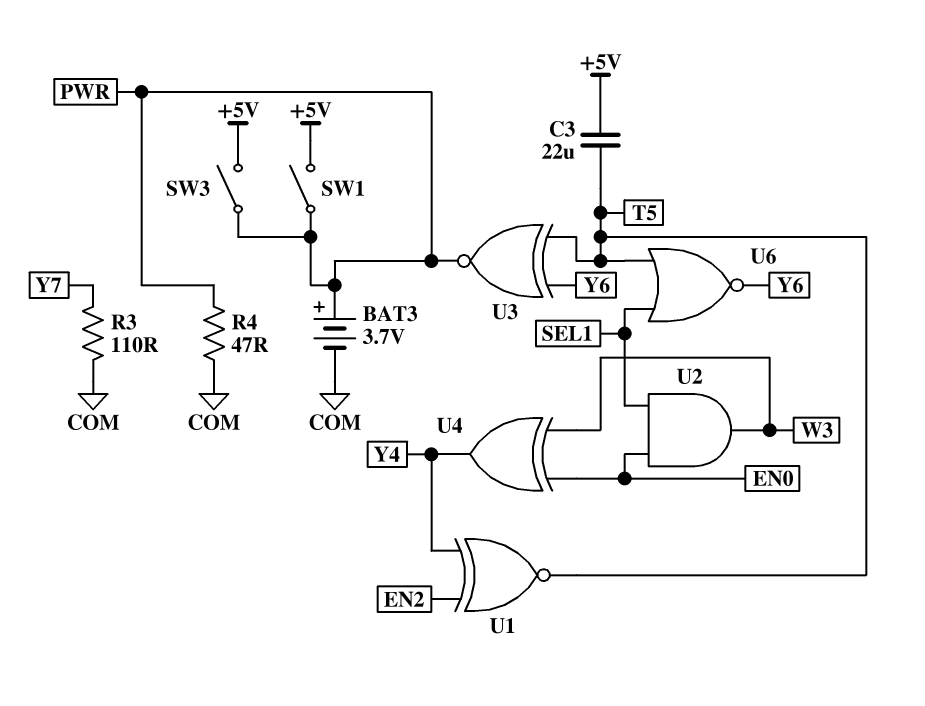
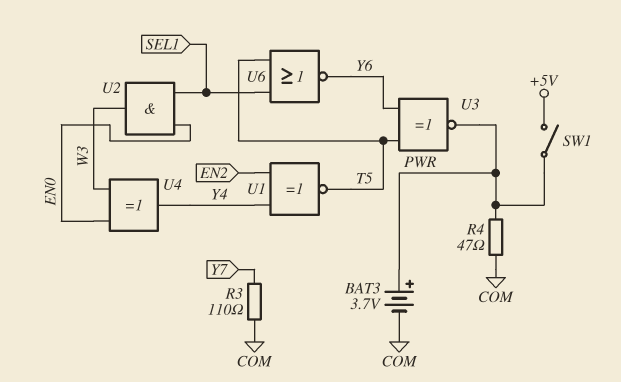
C3: 22uF (+5V, T5) -> none
SW3: switch (+5V, PWR) -> none

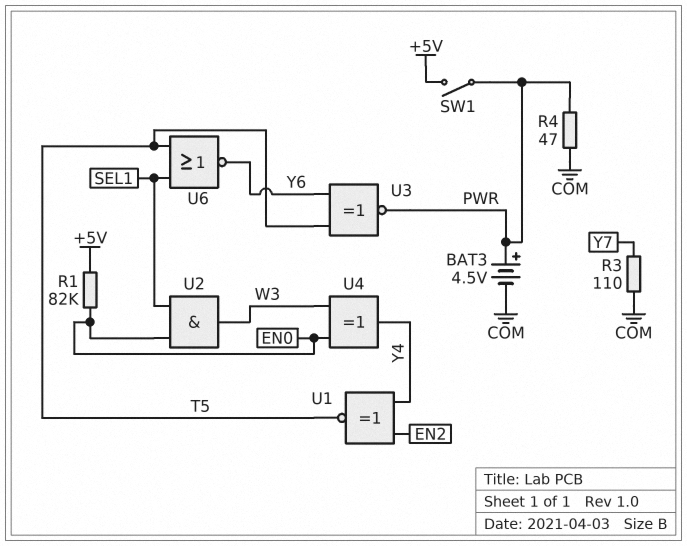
BAT3: 3.7V (plus PWR, minus COM) -> 4.5V (plus PWR, minus COM)
R1: none -> 82k (+5V, EN0)

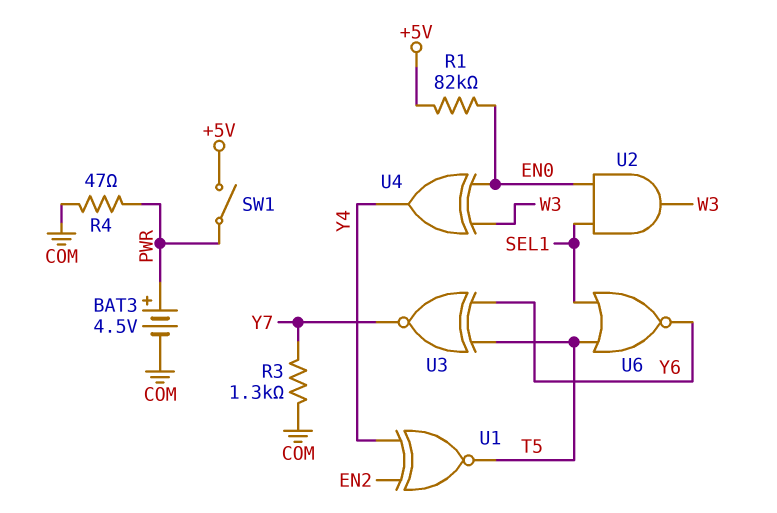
R3: 110 (COM, Y7) -> 1.3k (COM, Y7)
U3: XNOR (in T5, in Y6, out PWR) -> XNOR (in T5, in Y6, out Y7)

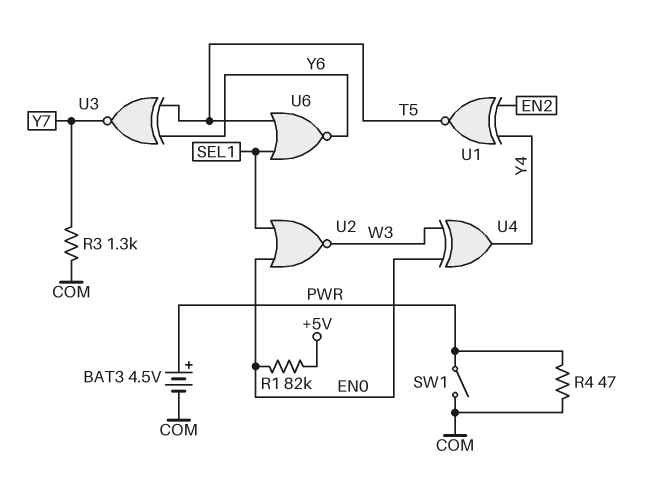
SW1: switch (+5V, PWR) -> switch (COM, PWR)
U2: AND (in EN0, in SEL1, out W3) -> NOR (in EN0, in SEL1, out W3)

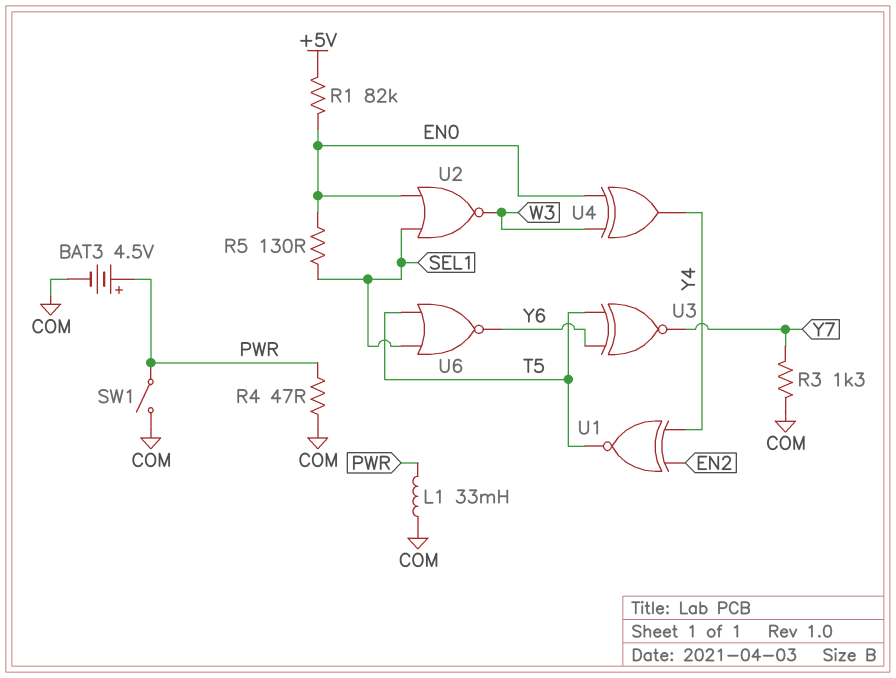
L1: none -> 33mH (COM, PWR)
R5: none -> 130 (EN0, SEL1)

